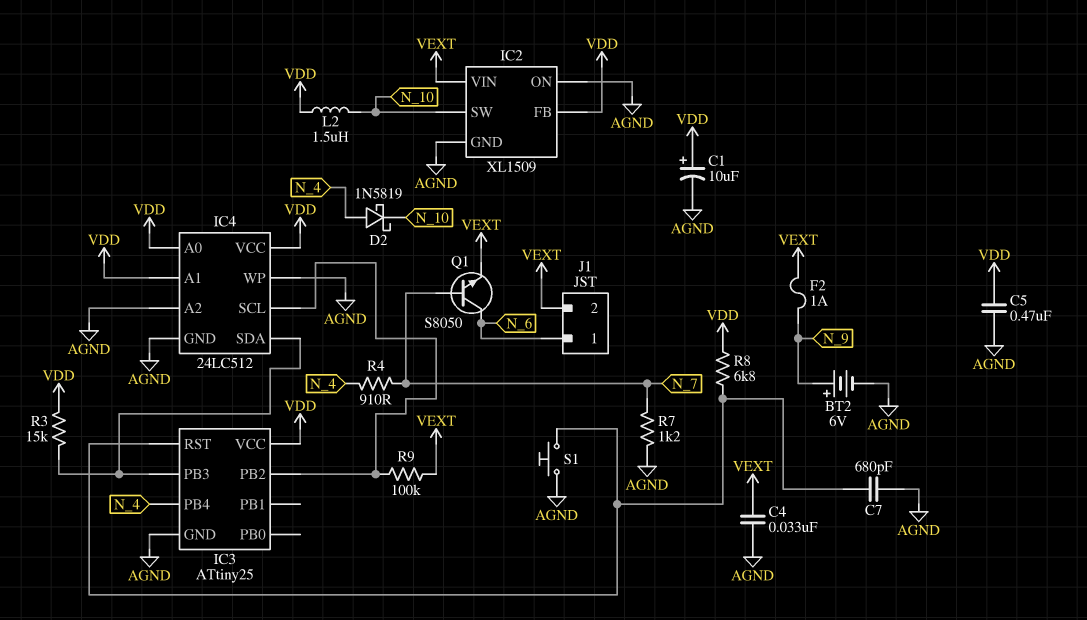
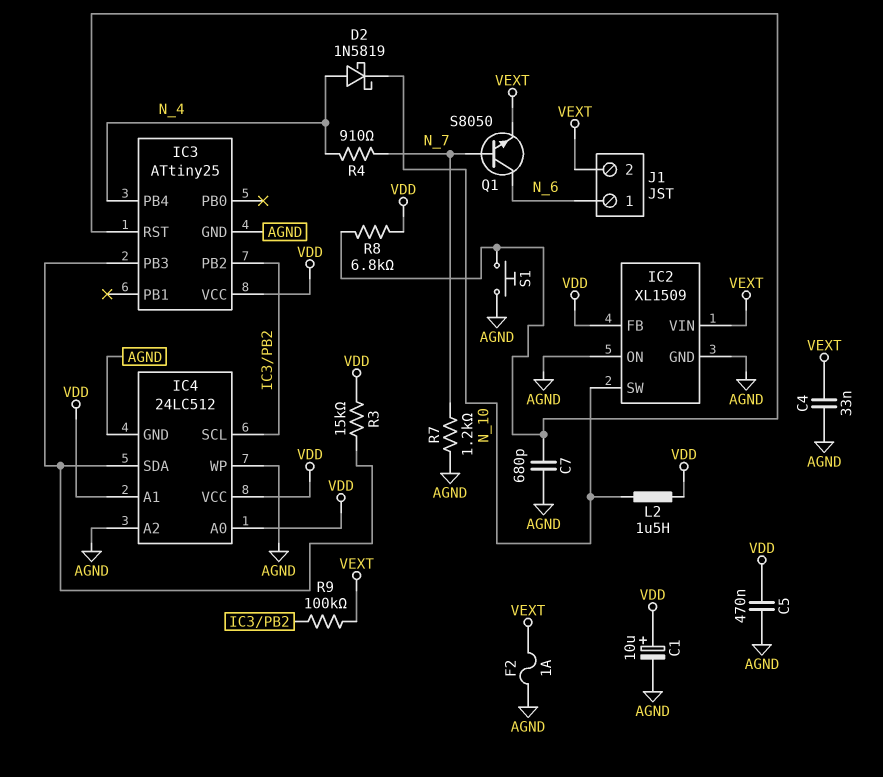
BT2: 6V (plus N_9, minus AGND) -> none
F2: 1A (N_9, VEXT) -> 1A (AGND, VEXT)

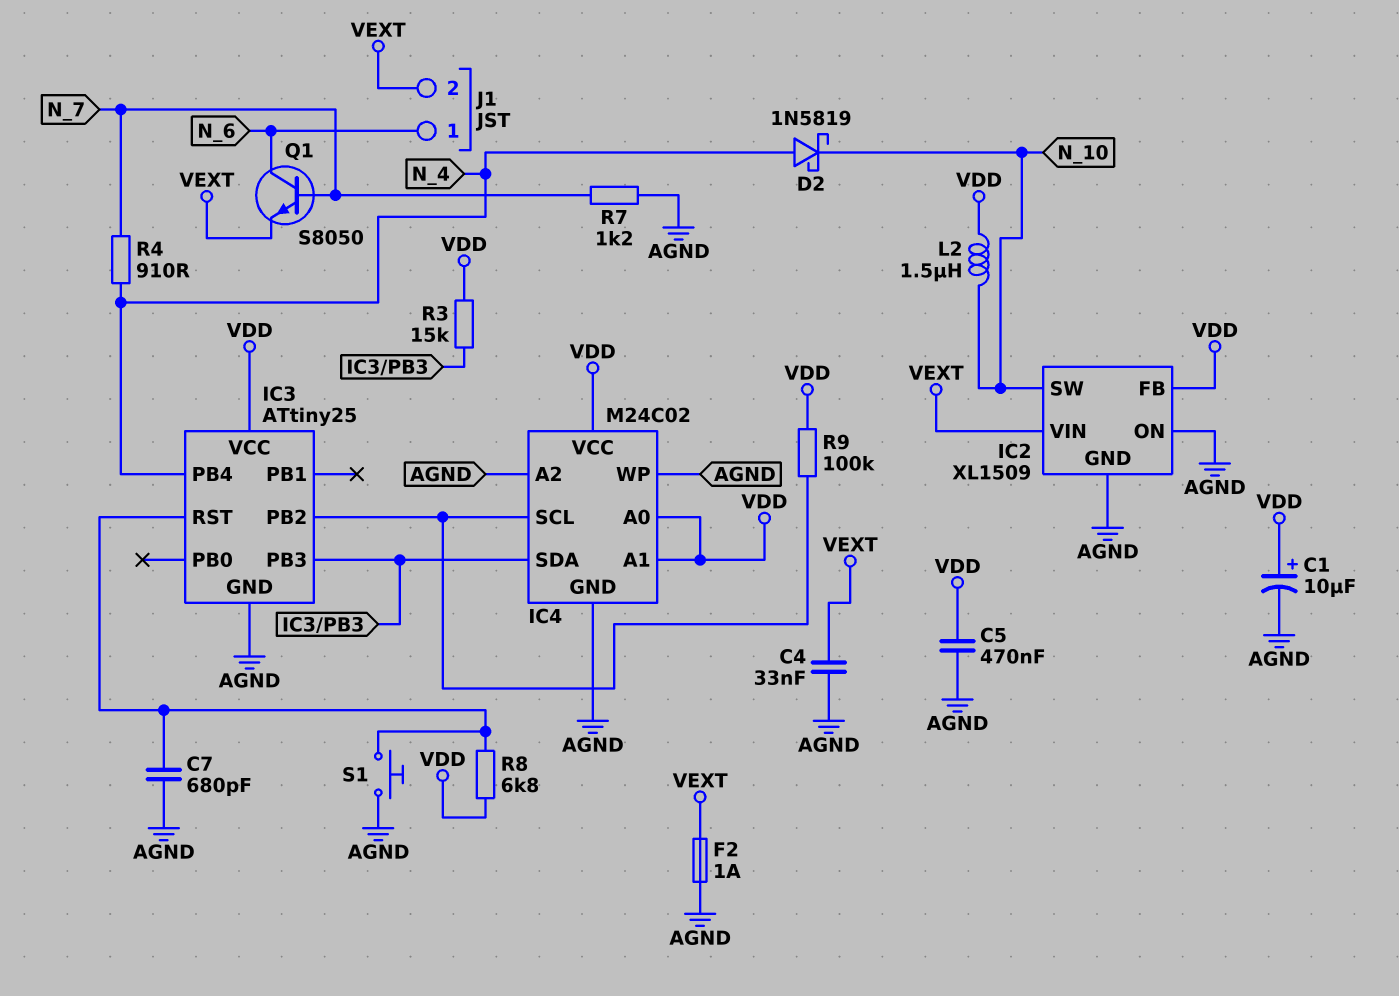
IC4: 24LC512 -> M24C02
R9: 100k (IC3/PB2, VEXT) -> 100k (IC3/PB2, VDD)

